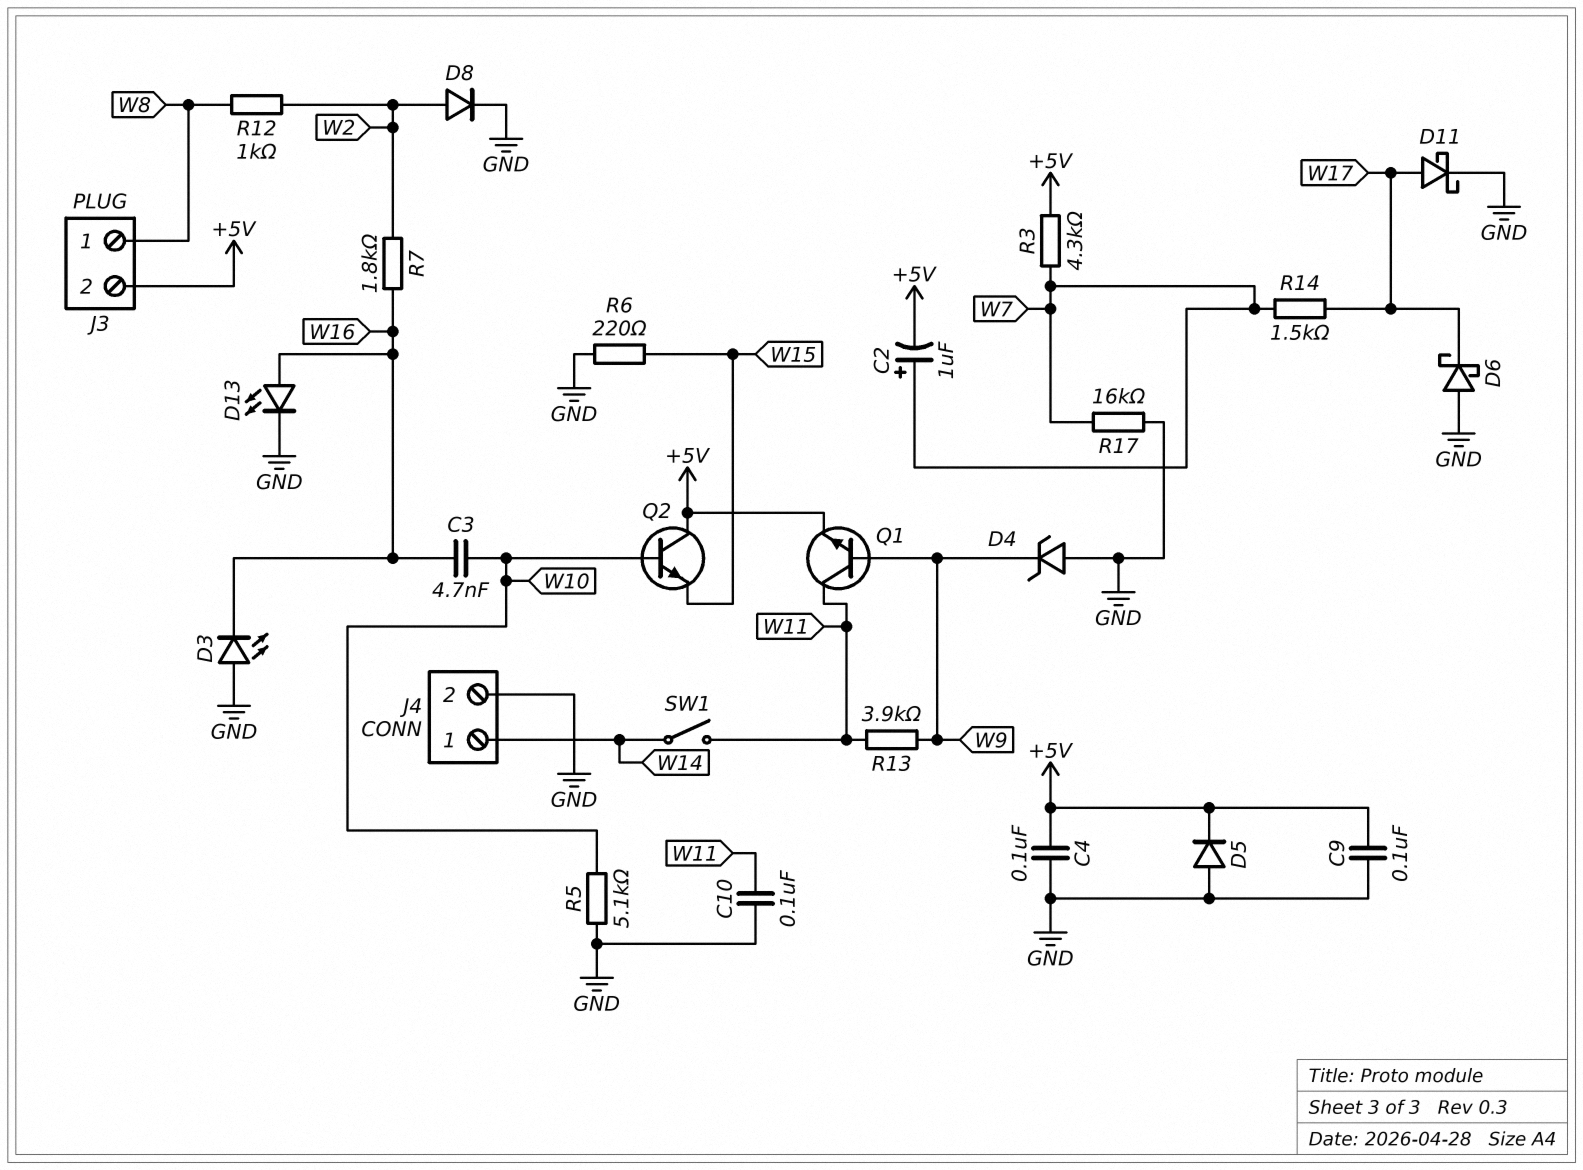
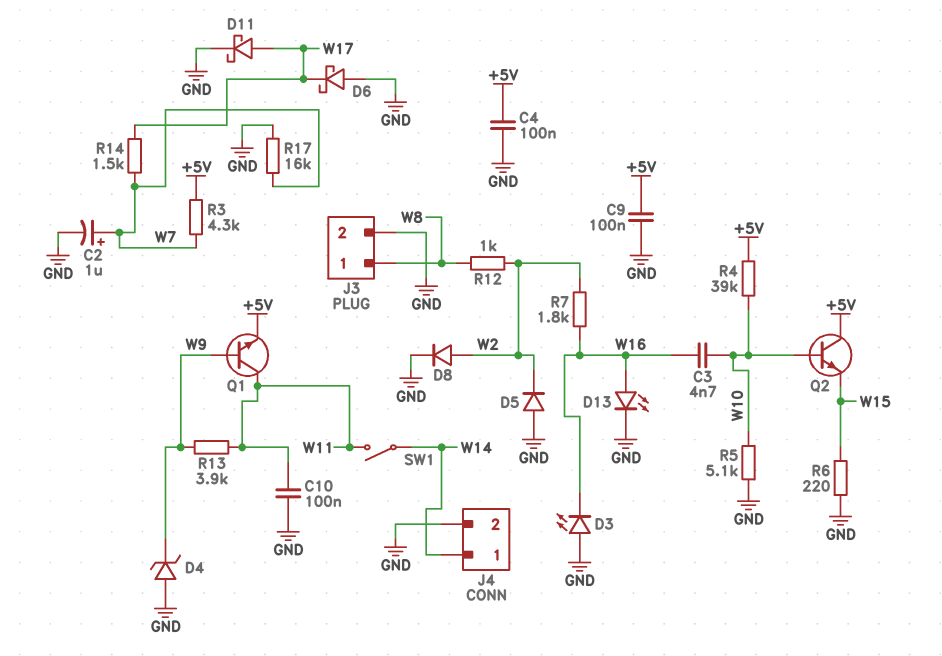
C2: 1uF (plus W7, minus +5V) -> 1uF (plus W7, minus GND)
D5: diode (A GND, K +5V) -> diode (A GND, K W2)
J3 pin 2: +5V -> GND
R4: none -> 39k (+5V, W10)

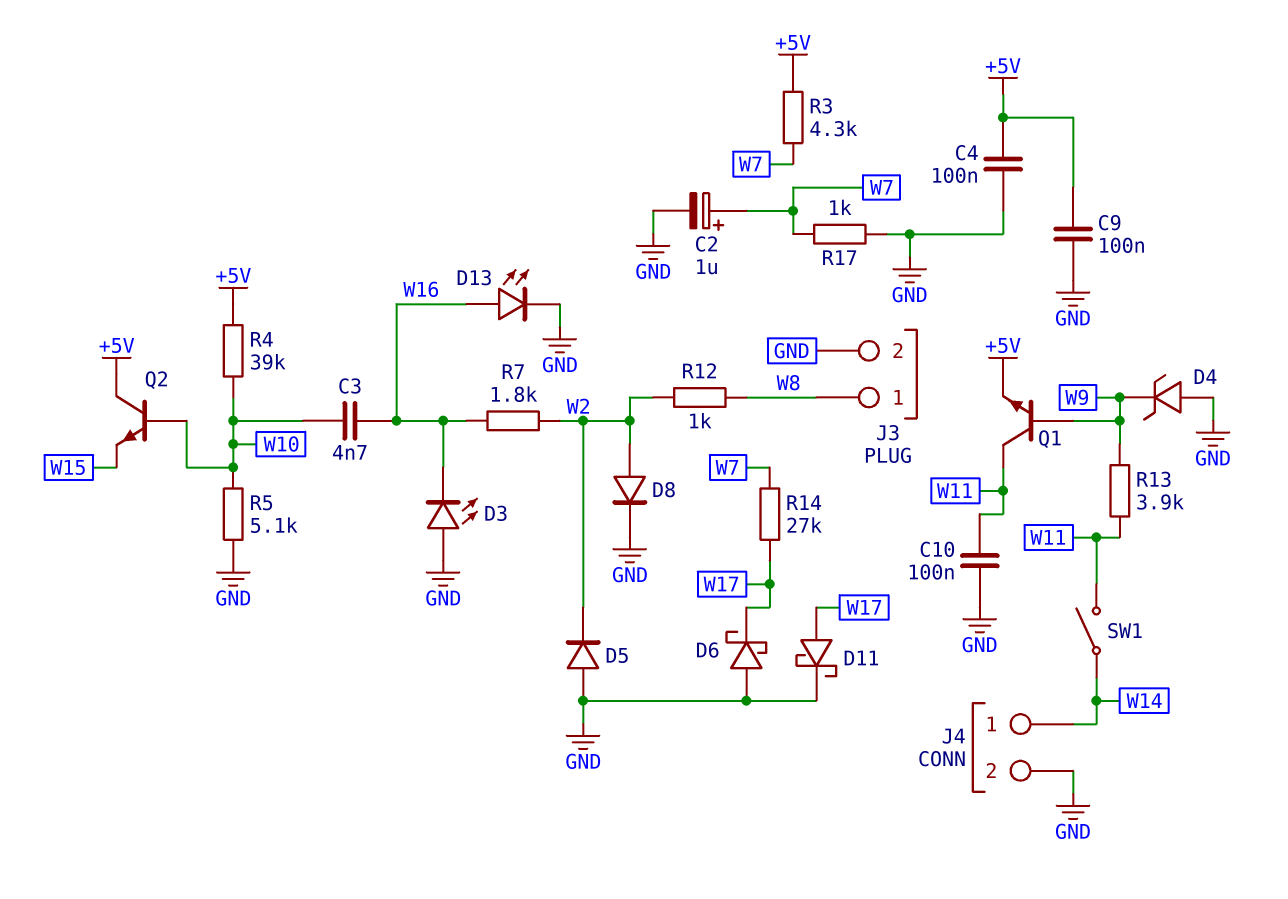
R6: 220 (GND, W15) -> none
R14: 1.5k (W7, W17) -> 27k (W7, W17)
R17: 16k (GND, W7) -> 1k (GND, W7)

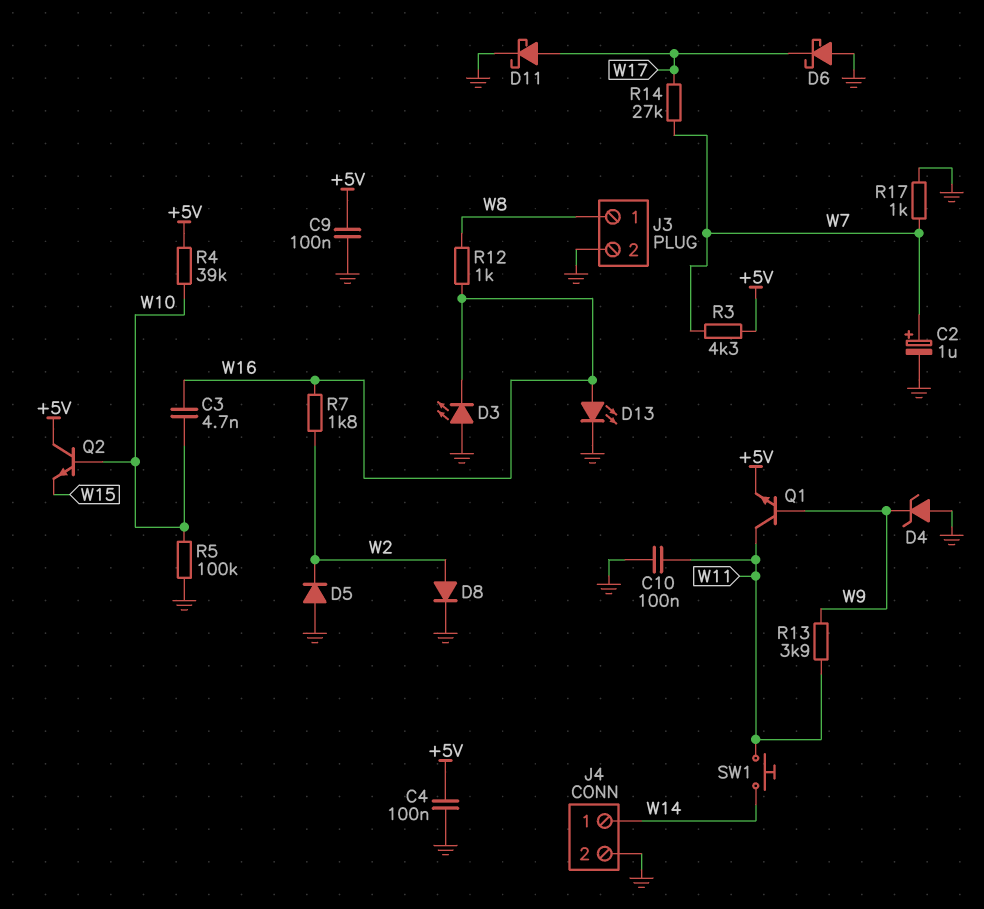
R5: 5.1k (GND, W10) -> 100k (GND, W10)
R12: 1k (W2, W8) -> 1k (W8, W16)
SW1: switch (W11, W14) -> button (W11, W14)

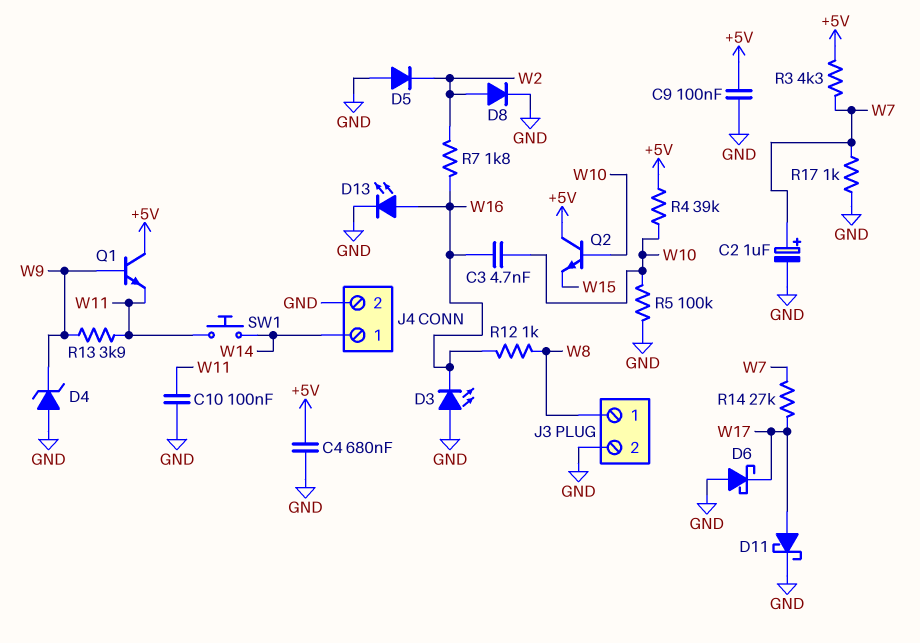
C4: 100nF (+5V, GND) -> 680nF (+5V, GND)
Q1: NPN (B W9, C W11, E +5V) -> NPN (B W9, C +5V, E W11)

